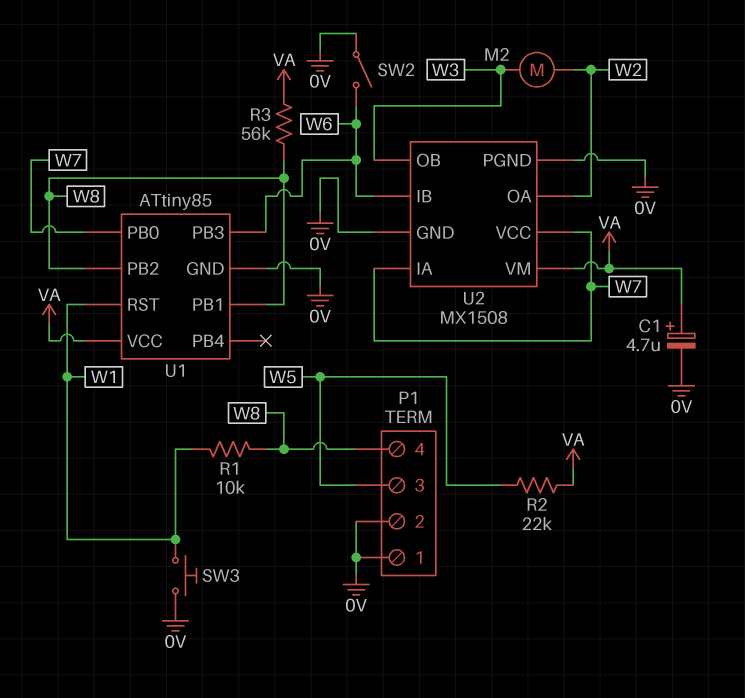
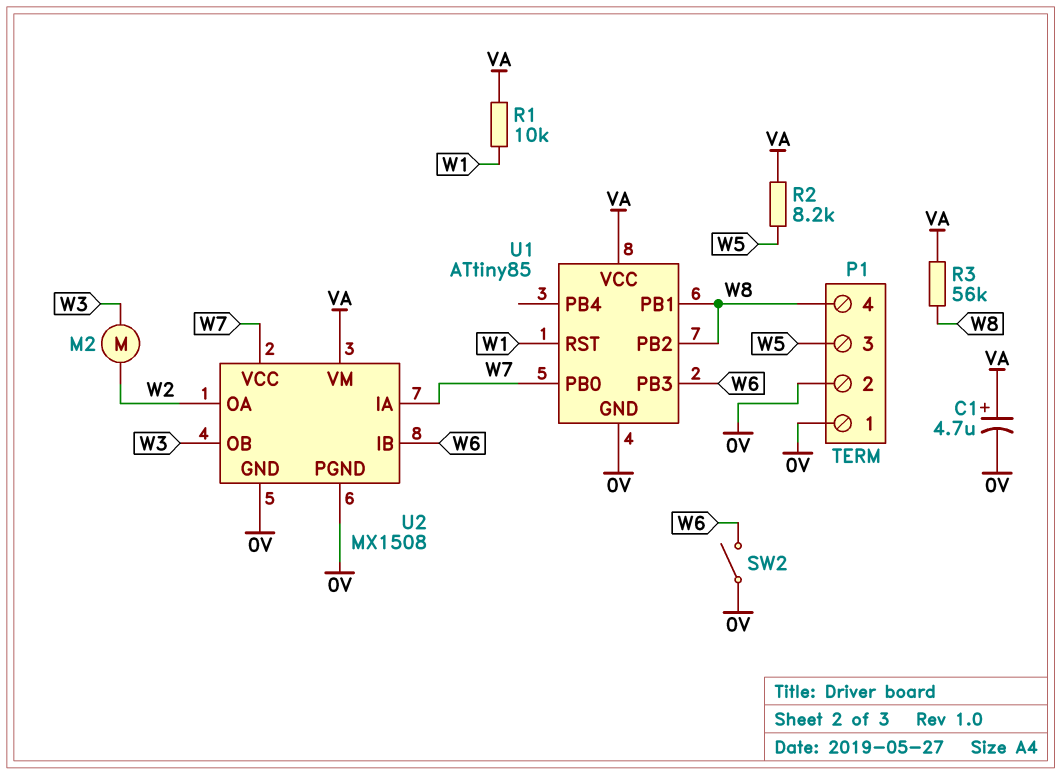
R1: 10k (W1, W8) -> 10k (VA, W1)
R2: 22k (VA, W5) -> 8.2k (VA, W5)
SW3: button (0V, W1) -> none

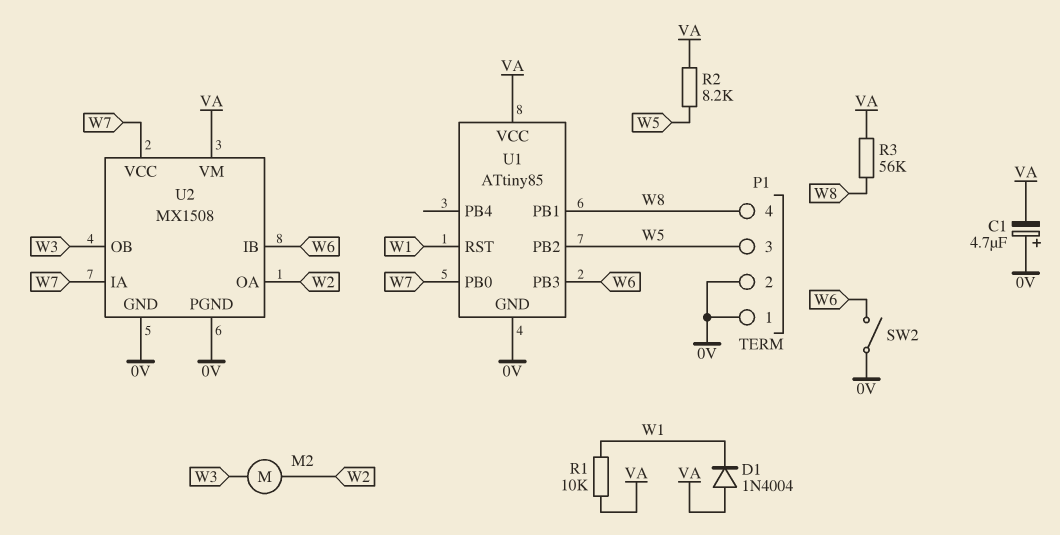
C1: 4.7uF (plus VA, minus 0V) -> 4.7uF (plus 0V, minus VA)
D1: none -> diode 1N4004 (A VA, K W1)
U1 pin PB2: W8 -> W5

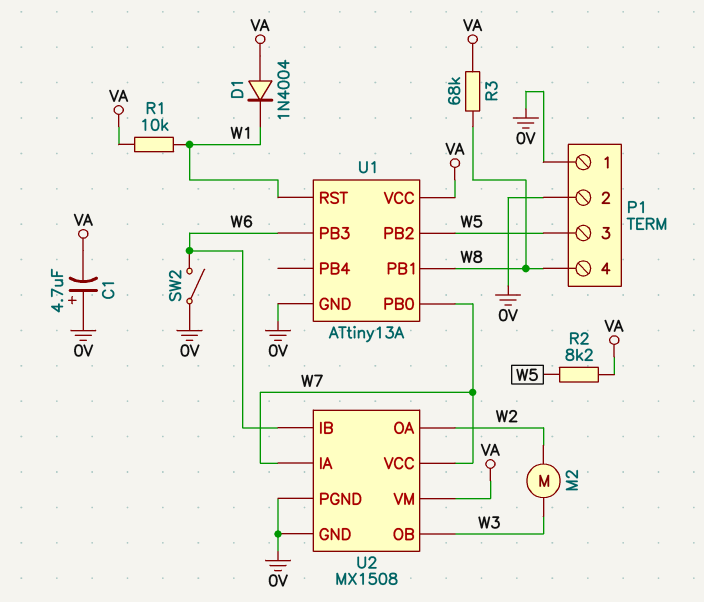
R3: 56k (VA, W8) -> 68k (VA, W8)
U1: ATtiny85 -> ATtiny13A

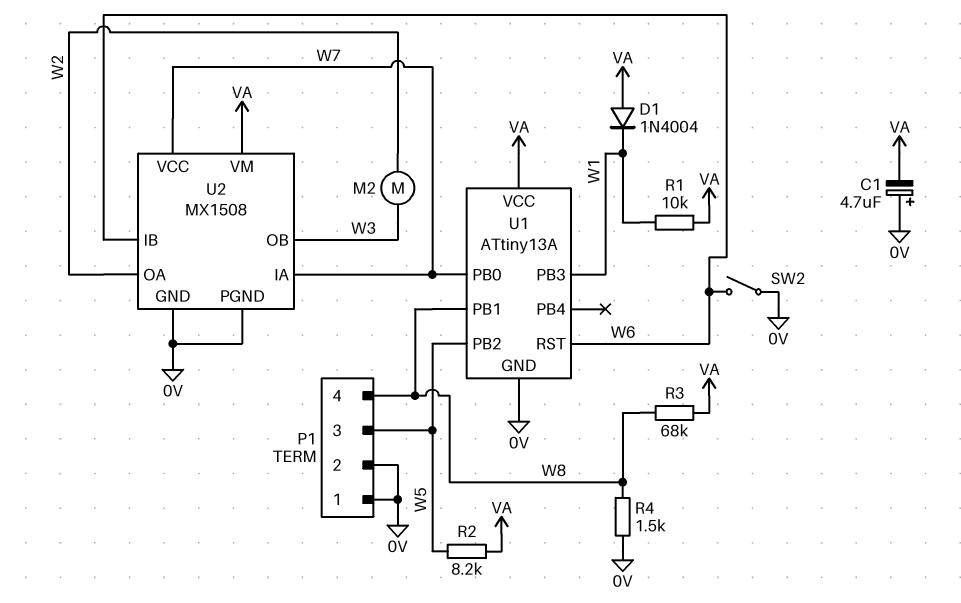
R4: none -> 1.5k (0V, W8)
U1 pin PB3: W6 -> W1
U1 pin RST: W1 -> W6

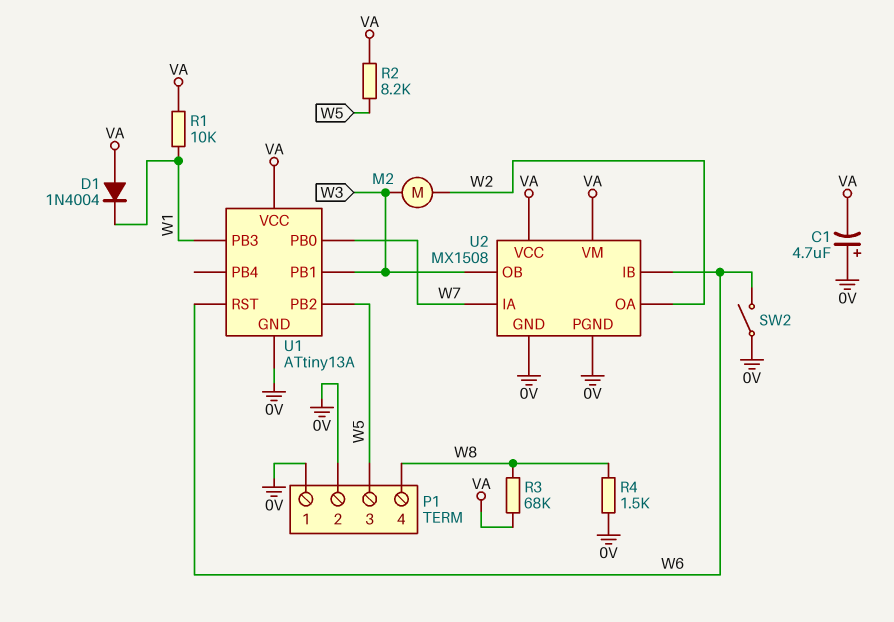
U1 pin PB1: W8 -> W3
U2 pin VCC: W7 -> VA

